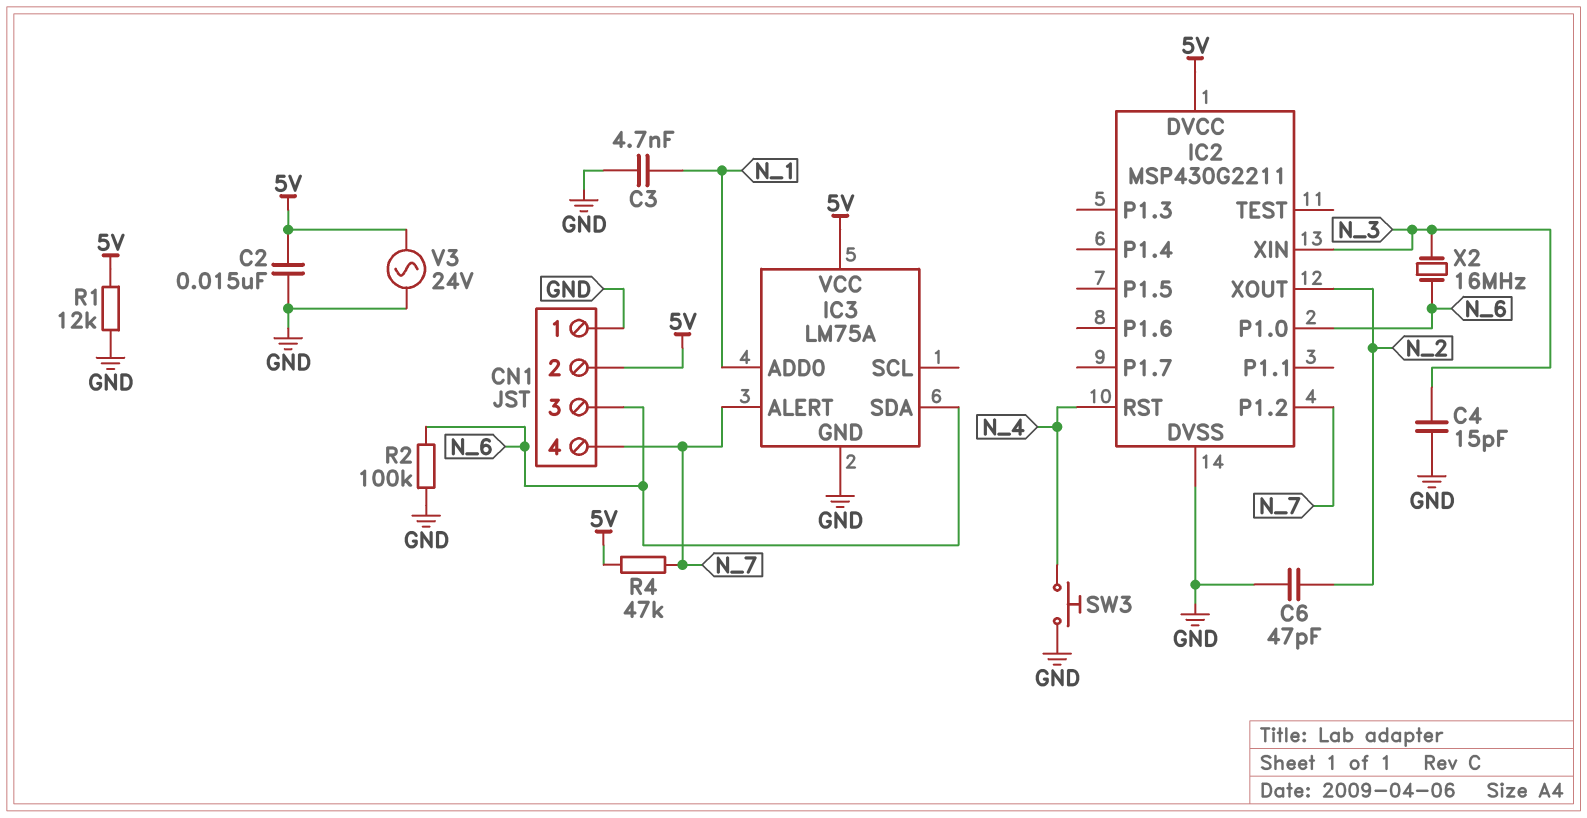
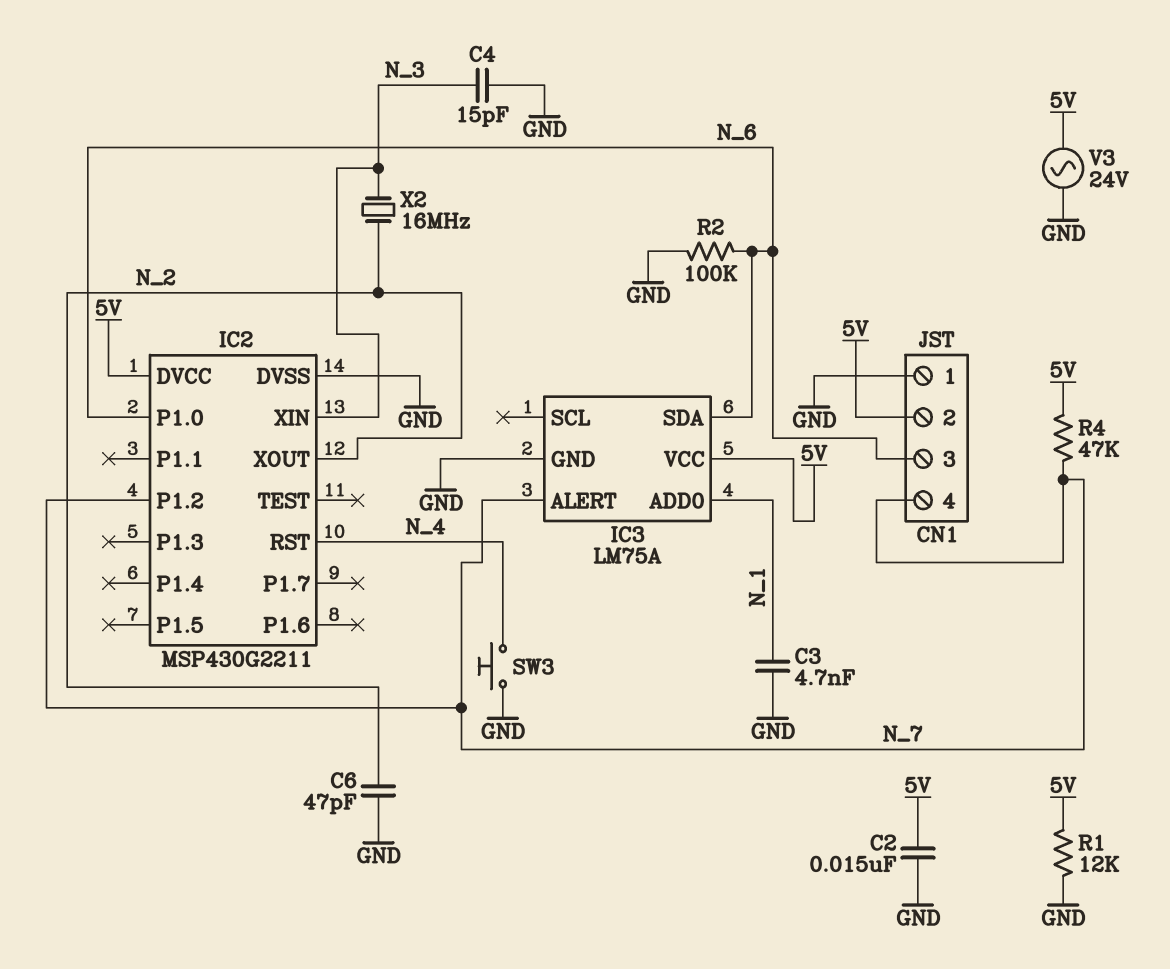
X2: 16MHz (N_3, N_6) -> 16MHz (N_2, N_3)

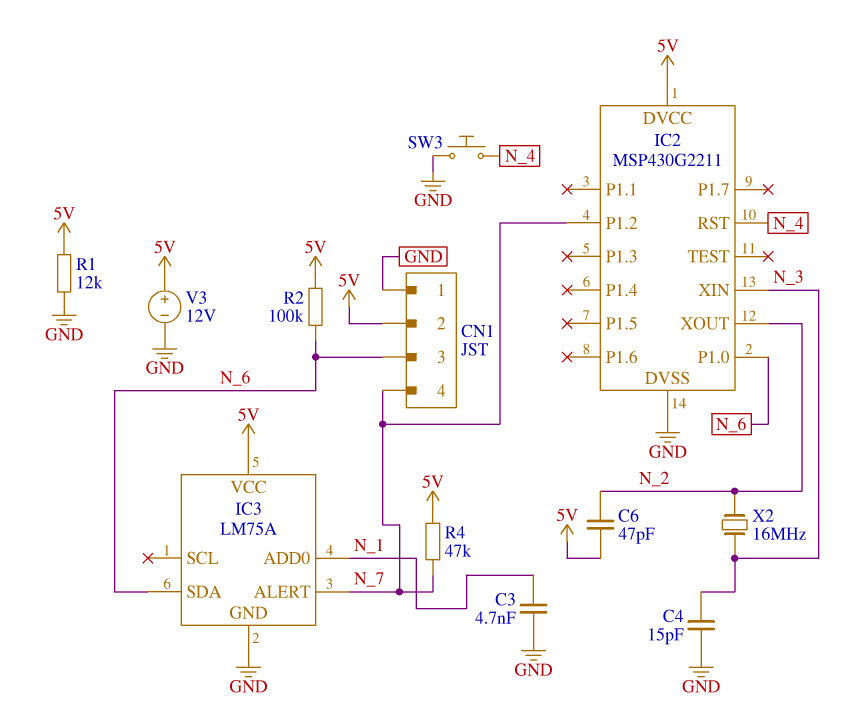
C2: 15nF (5V, GND) -> none
C6: 47pF (GND, N_2) -> 47pF (5V, N_2)
R2: 100k (GND, N_6) -> 100k (5V, N_6)
V3: AC 24V (5V, GND) -> 12V (plus 5V, minus GND)

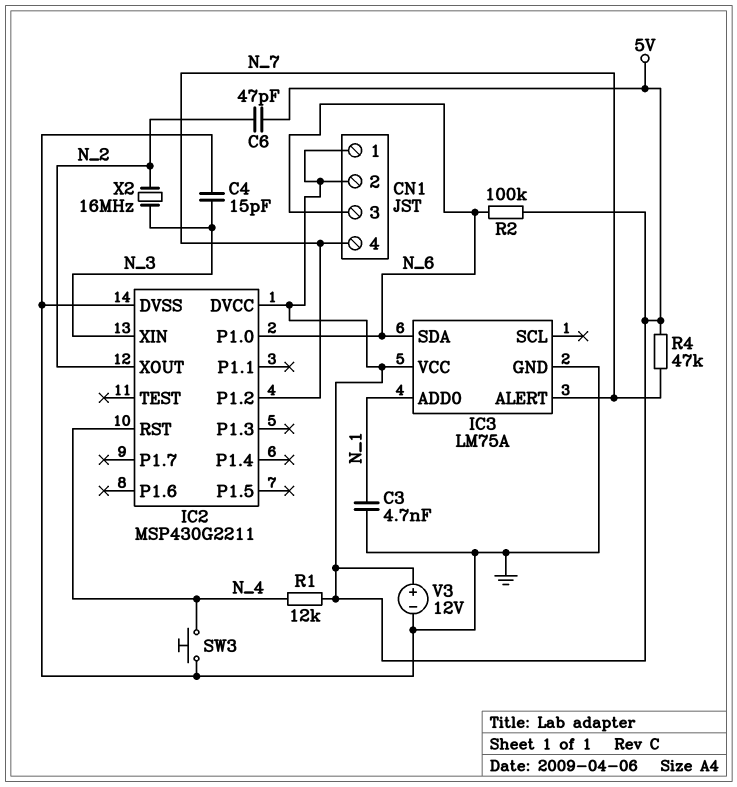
CN1 pin 1: GND -> 5V
R1: 12k (5V, GND) -> 12k (5V, N_4)

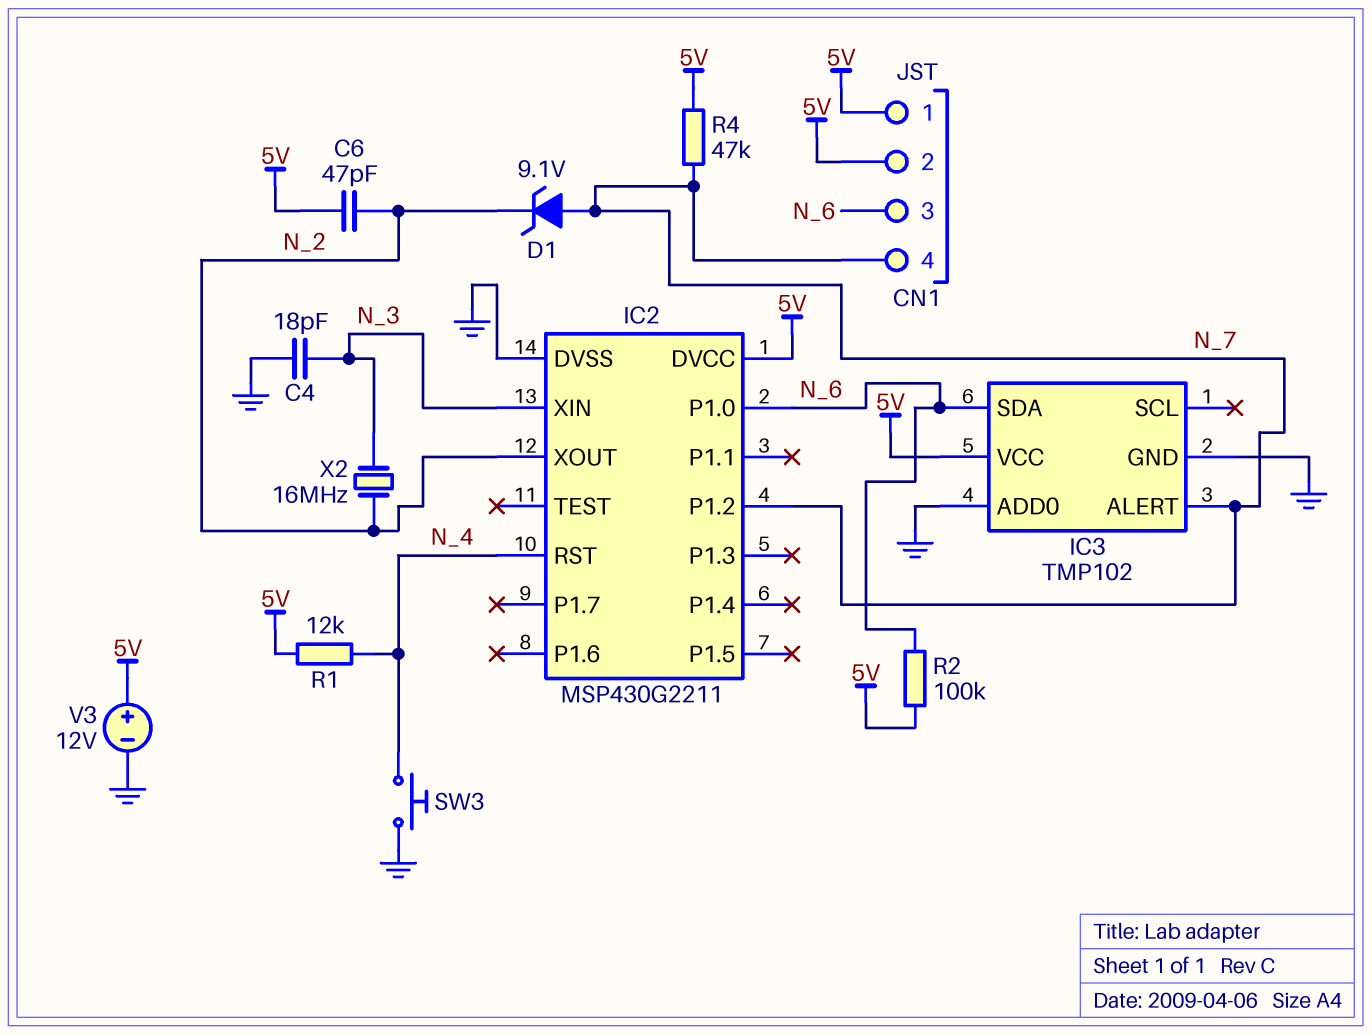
C3: 4.7nF (GND, N_1) -> none
C4: 15pF (GND, N_3) -> 18pF (GND, N_3)
D1: none -> zener 9.1V (A N_7, K N_2)
IC3: LM75A -> TMP102
IC3 pin ADD0: N_1 -> GND

